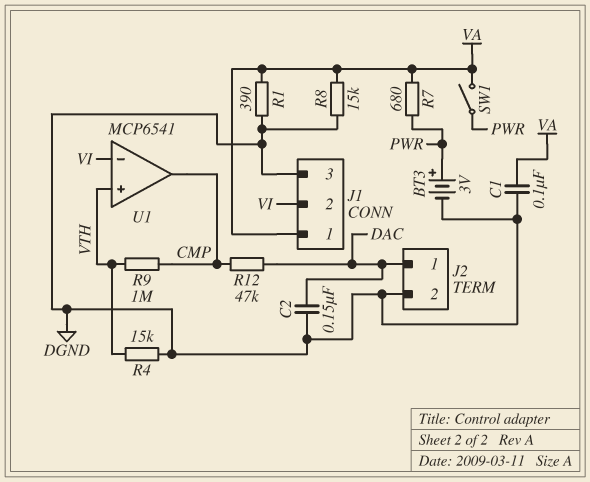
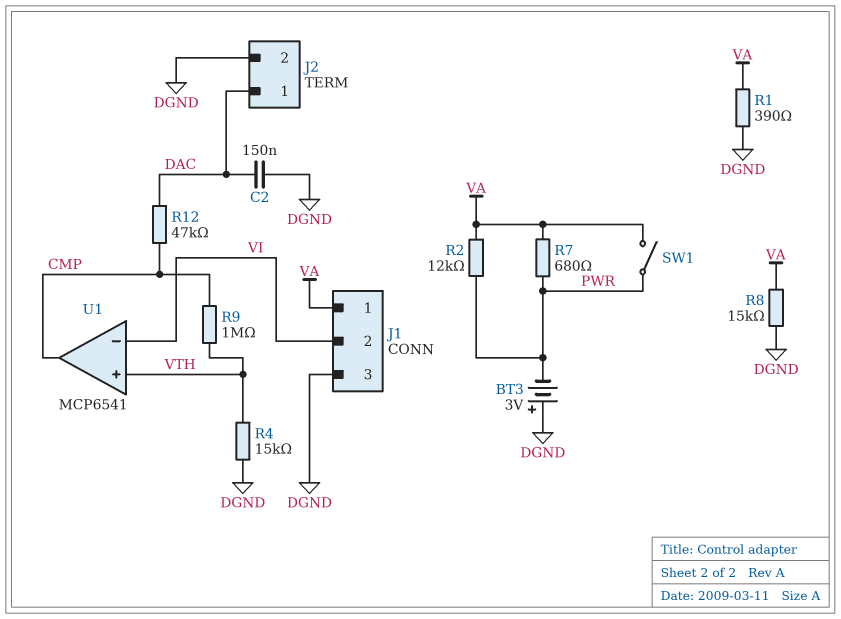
BT3: 3V (plus PWR, minus DGND) -> 3V (plus DGND, minus PWR)
C1: 100nF (DGND, VA) -> none
R2: none -> 12k (PWR, VA)

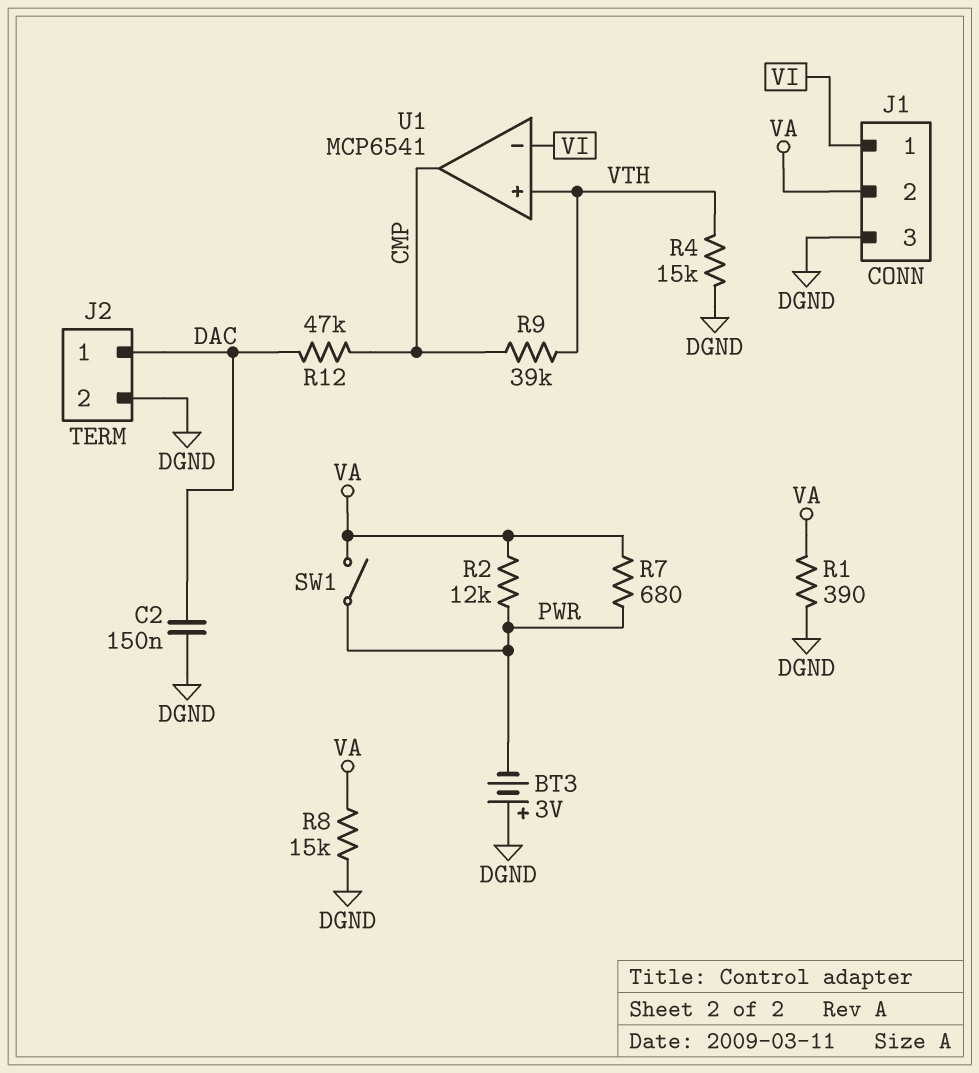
J1 pin 1: VA -> VI
J1 pin 2: VI -> VA
R9: 1M (CMP, VTH) -> 39k (CMP, VTH)

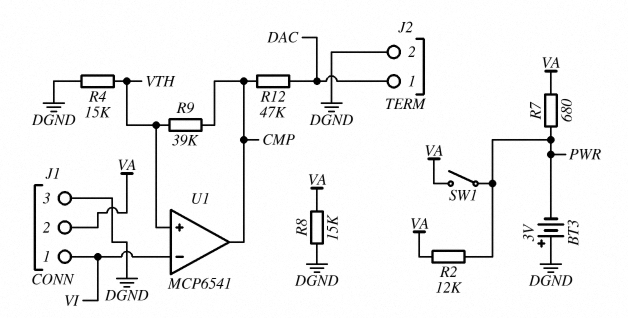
C2: 150nF (DAC, DGND) -> none
R1: 390 (DGND, VA) -> none

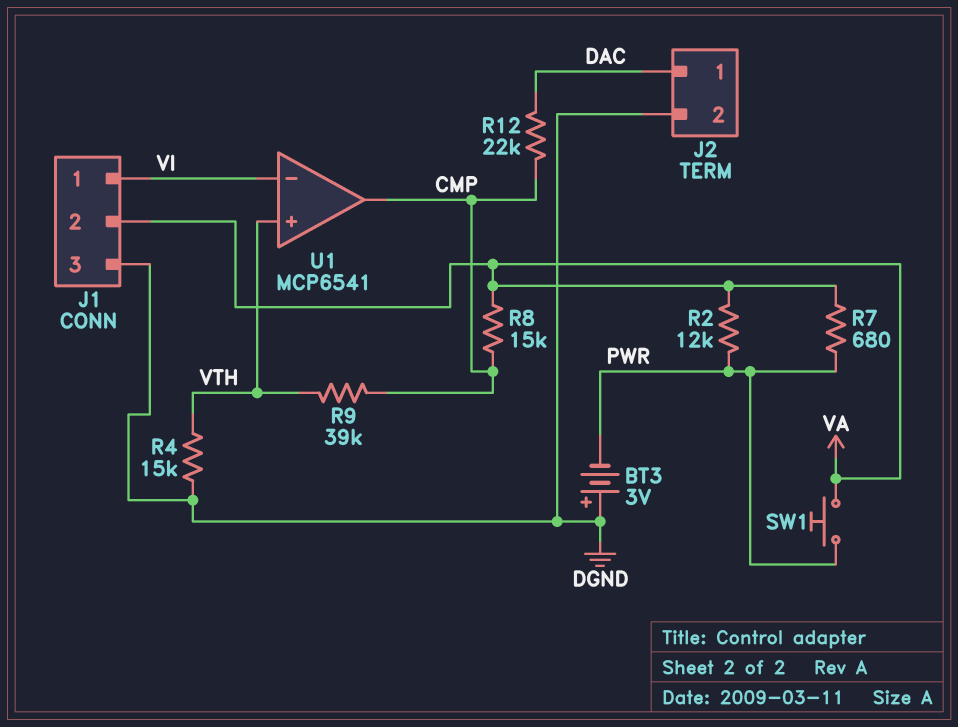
R8: 15k (DGND, VA) -> 15k (CMP, VA)
R12: 47k (CMP, DAC) -> 22k (CMP, DAC)
SW1: switch (PWR, VA) -> button (PWR, VA)

